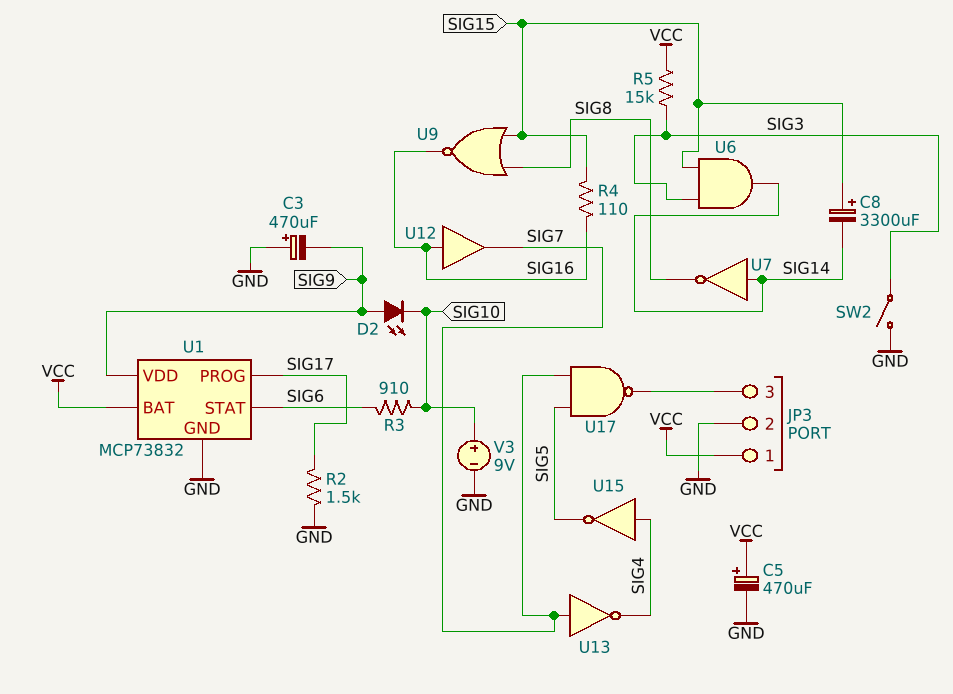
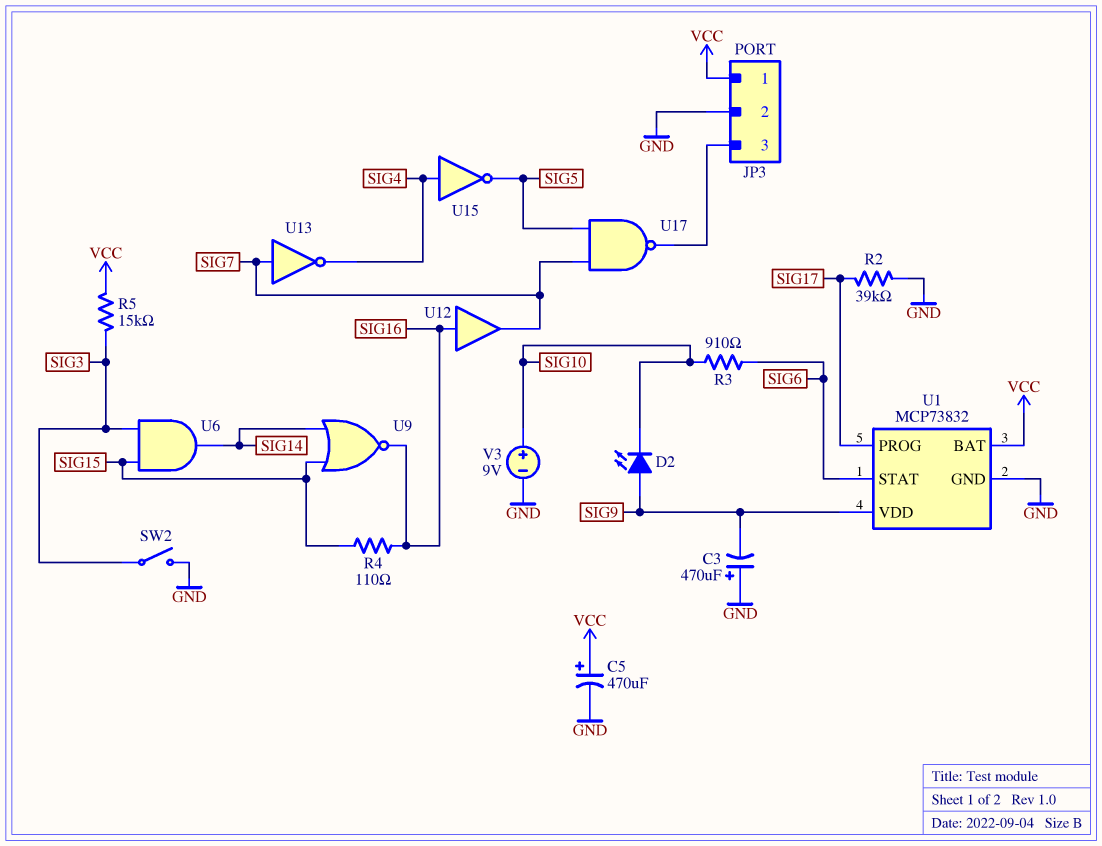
C8: 3300uF (plus SIG15, minus SIG14) -> none
R2: 1.5k (GND, SIG17) -> 39k (GND, SIG17)
U7: NOT (in SIG14, out SIG8) -> none
U9: NOR (in SIG8, in SIG15, out SIG16) -> NOR (in SIG14, in SIG15, out SIG16)

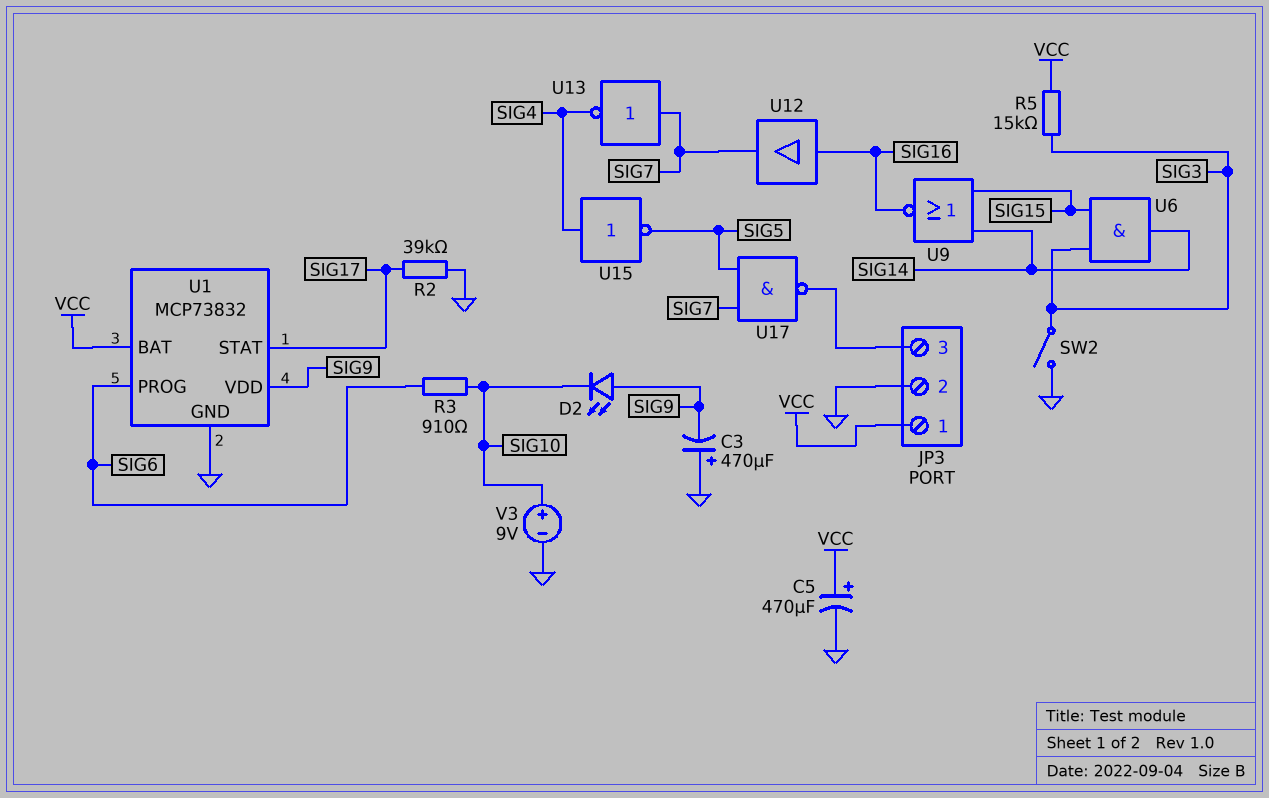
R4: 110 (SIG15, SIG16) -> none
U1 pin PROG: SIG17 -> SIG6
U1 pin STAT: SIG6 -> SIG17

